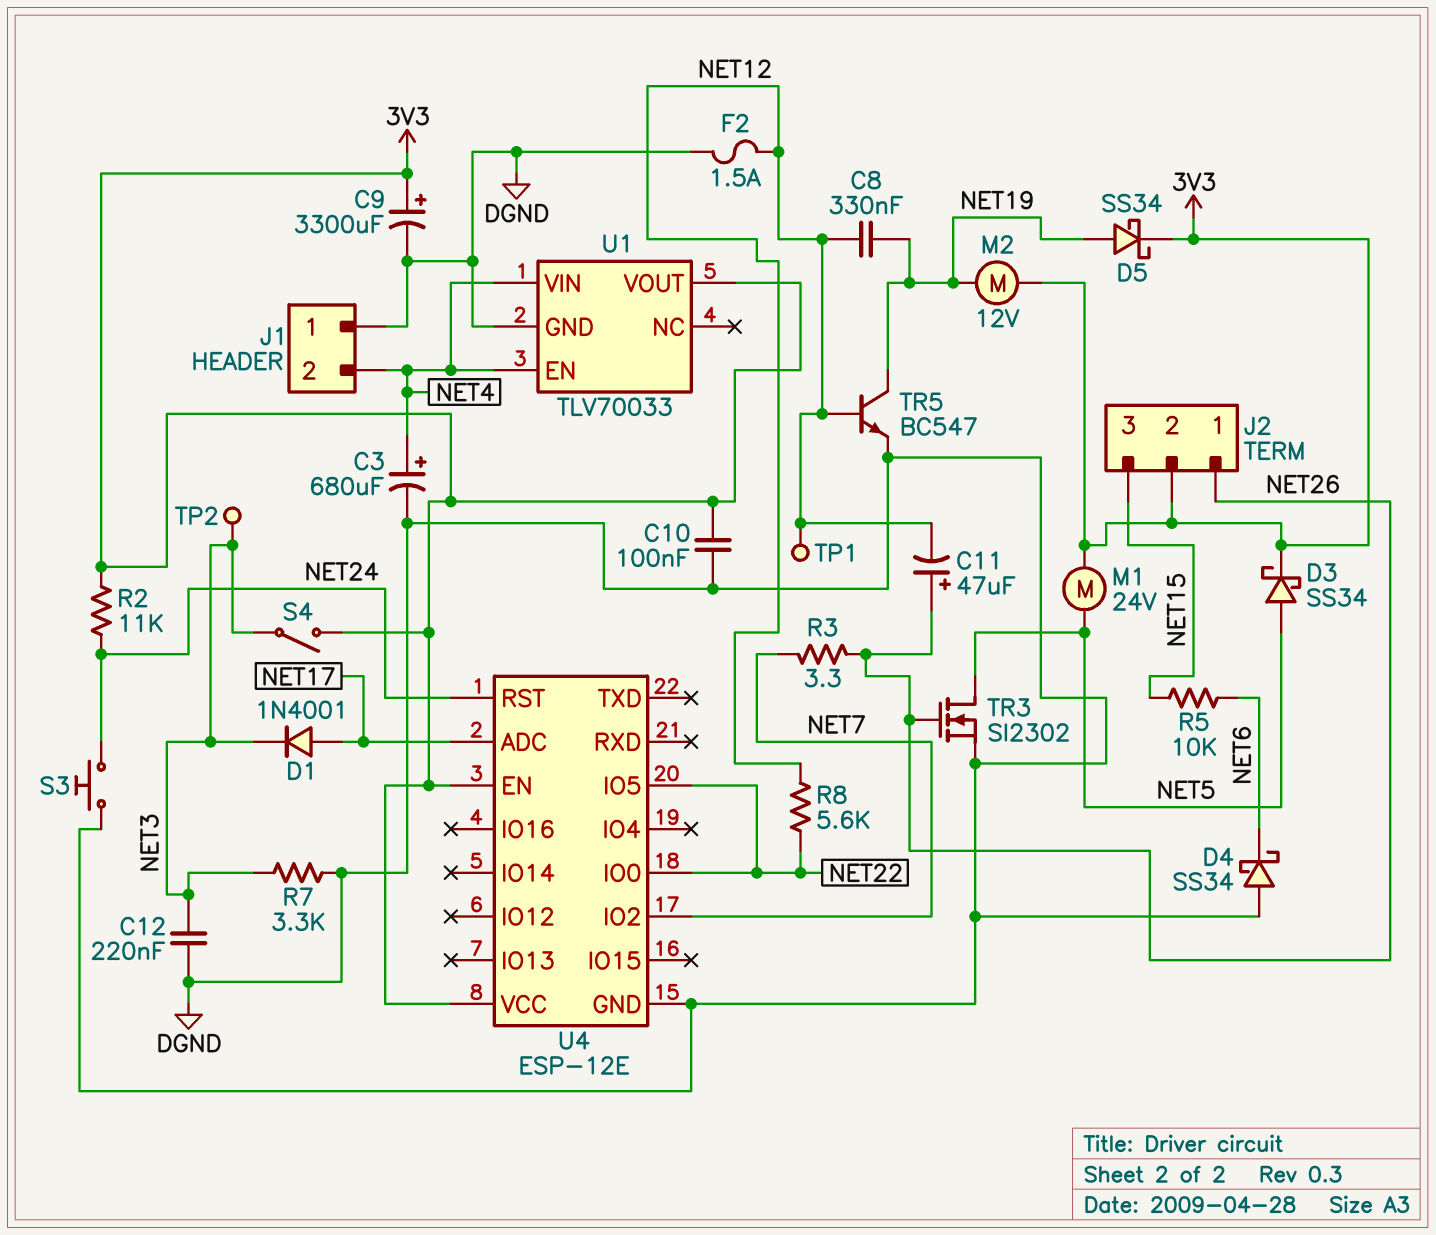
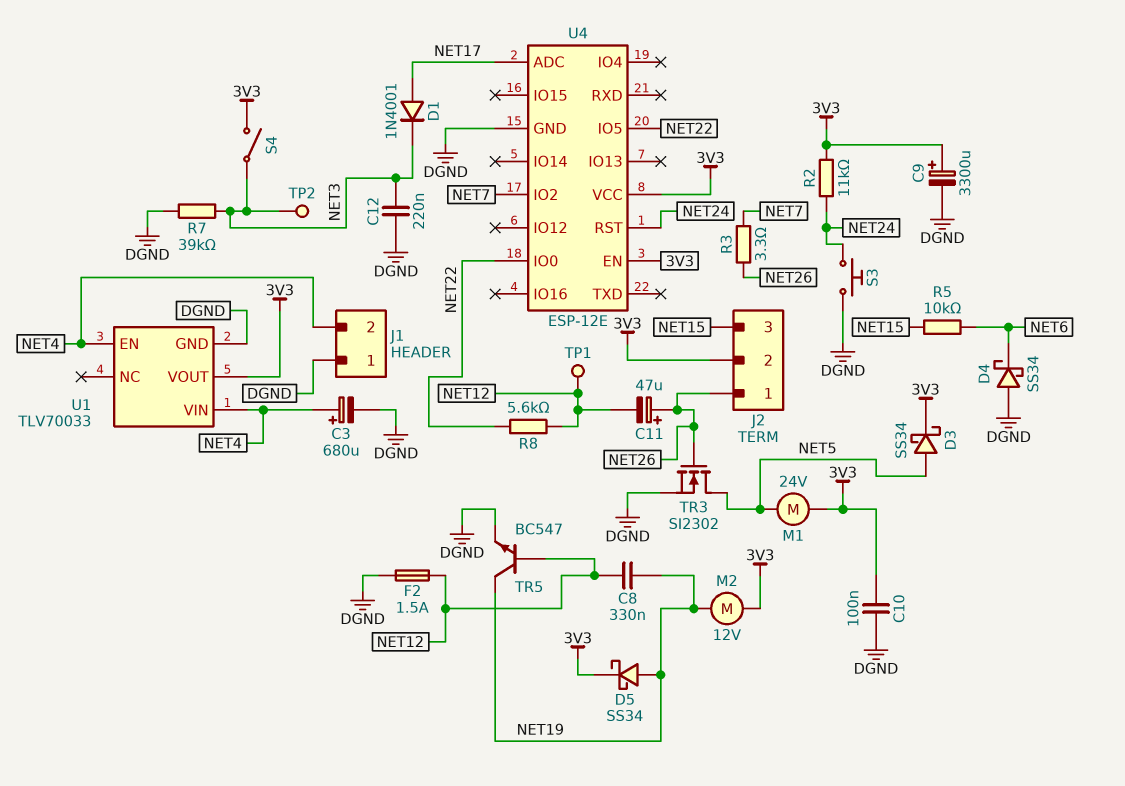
R7: 3.3k (DGND, NET3) -> 39k (DGND, NET3)

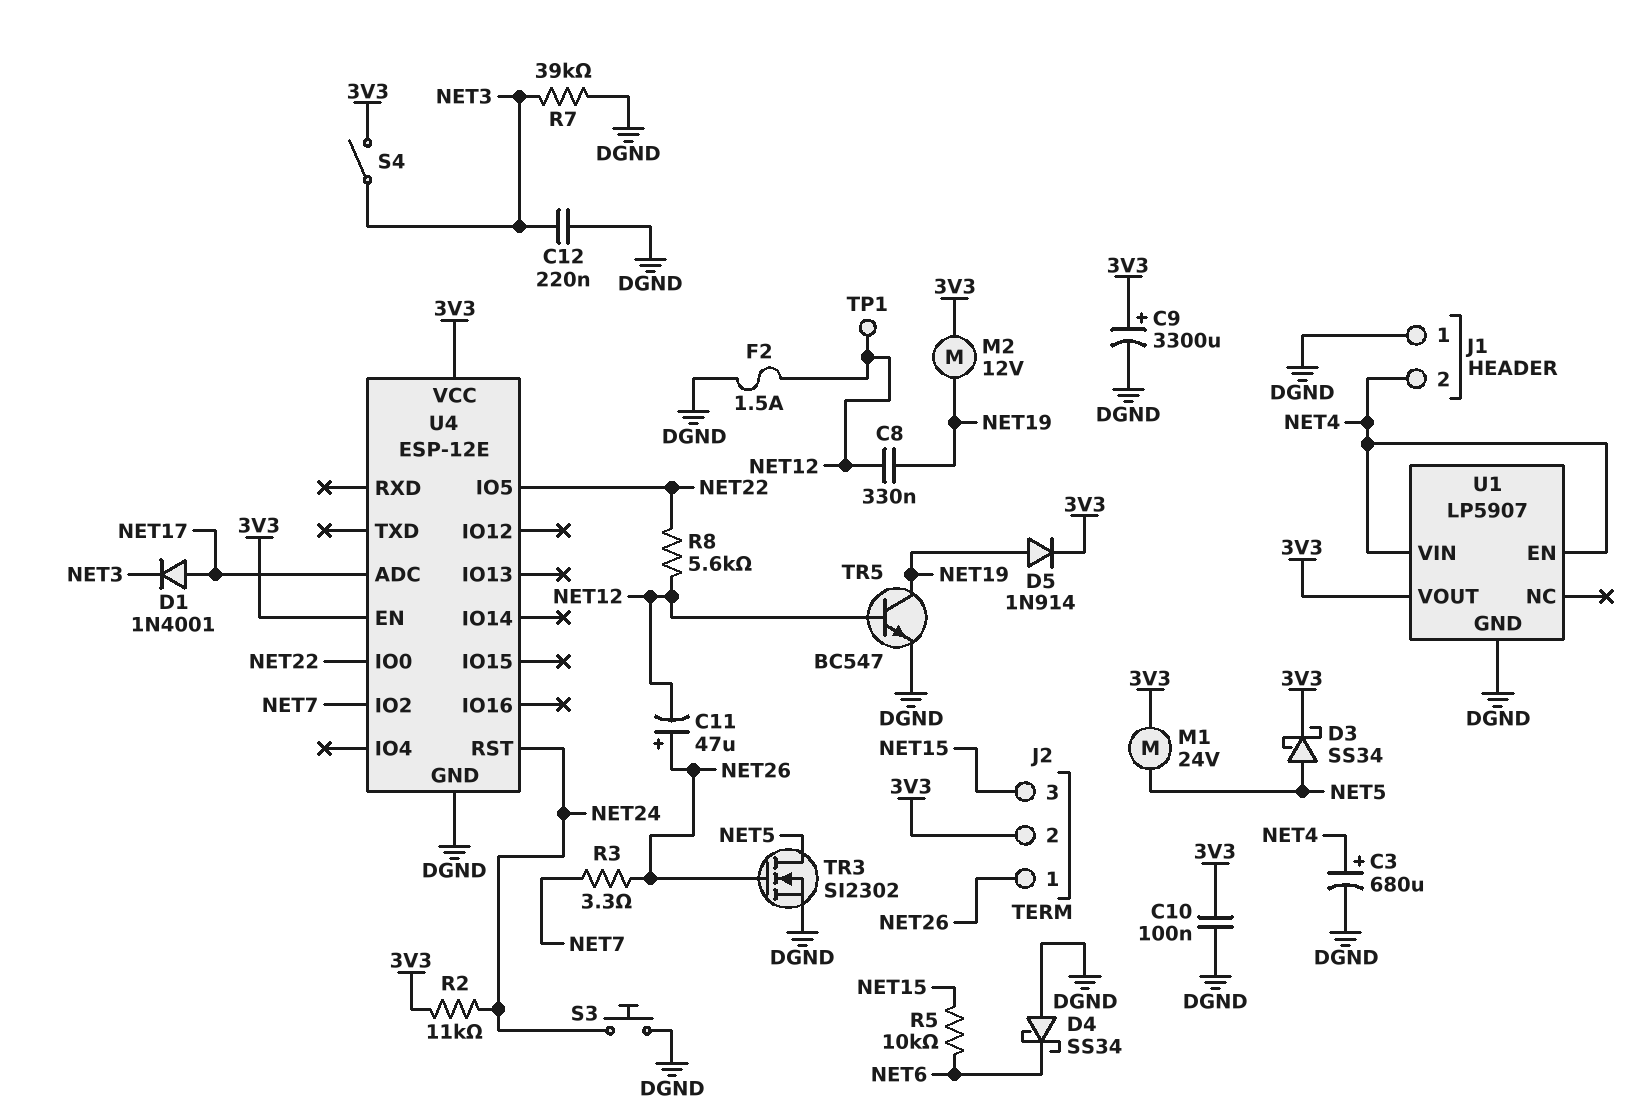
D5: schottky SS34 (A NET19, K 3V3) -> diode 1N914 (A NET19, K 3V3)
TP2: test point (NET3) -> none
U1: TLV70033 -> LP5907

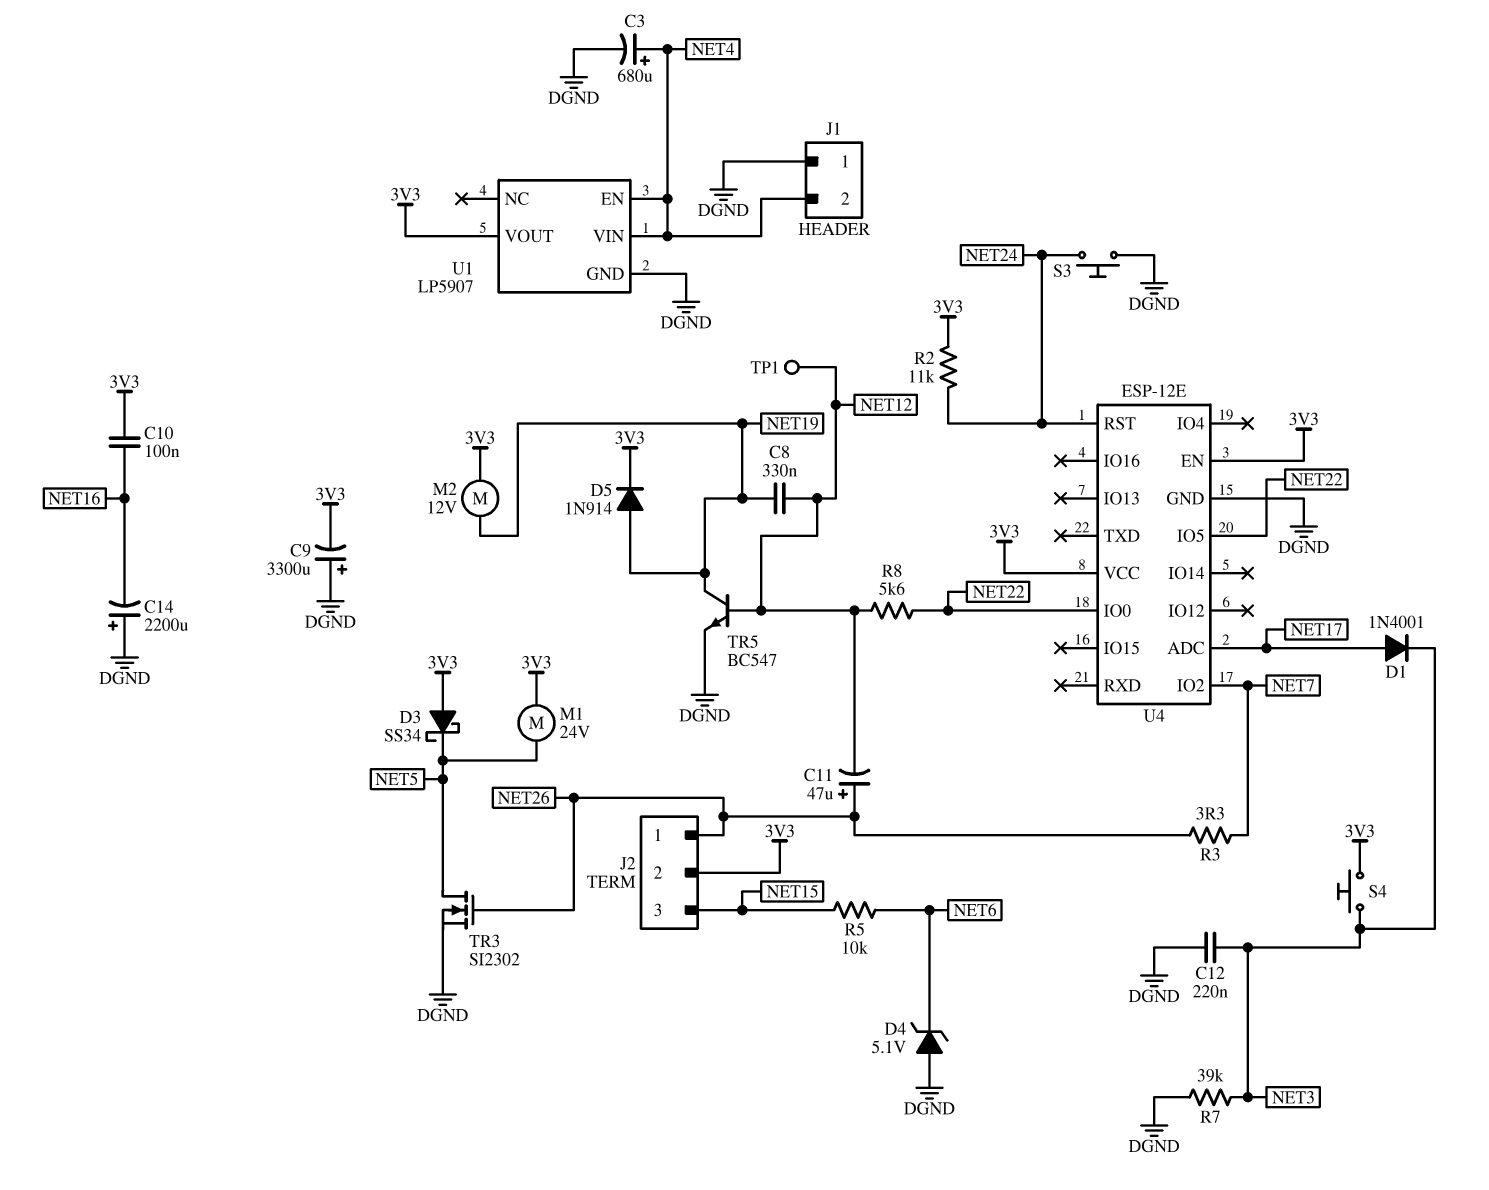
C9: 3300uF (plus 3V3, minus DGND) -> 3300uF (plus DGND, minus 3V3)
C10: 100nF (3V3, DGND) -> 100nF (3V3, NET16)
C14: none -> 2200uF (plus DGND, minus NET16)
D3: schottky SS34 (A NET5, K 3V3) -> schottky SS34 (A 3V3, K NET5)
D4: schottky SS34 (A DGND, K NET6) -> zener 5.1V (A DGND, K NET6)
F2: 1.5A (DGND, NET12) -> none
S4: switch (3V3, NET3) -> button (3V3, NET3)

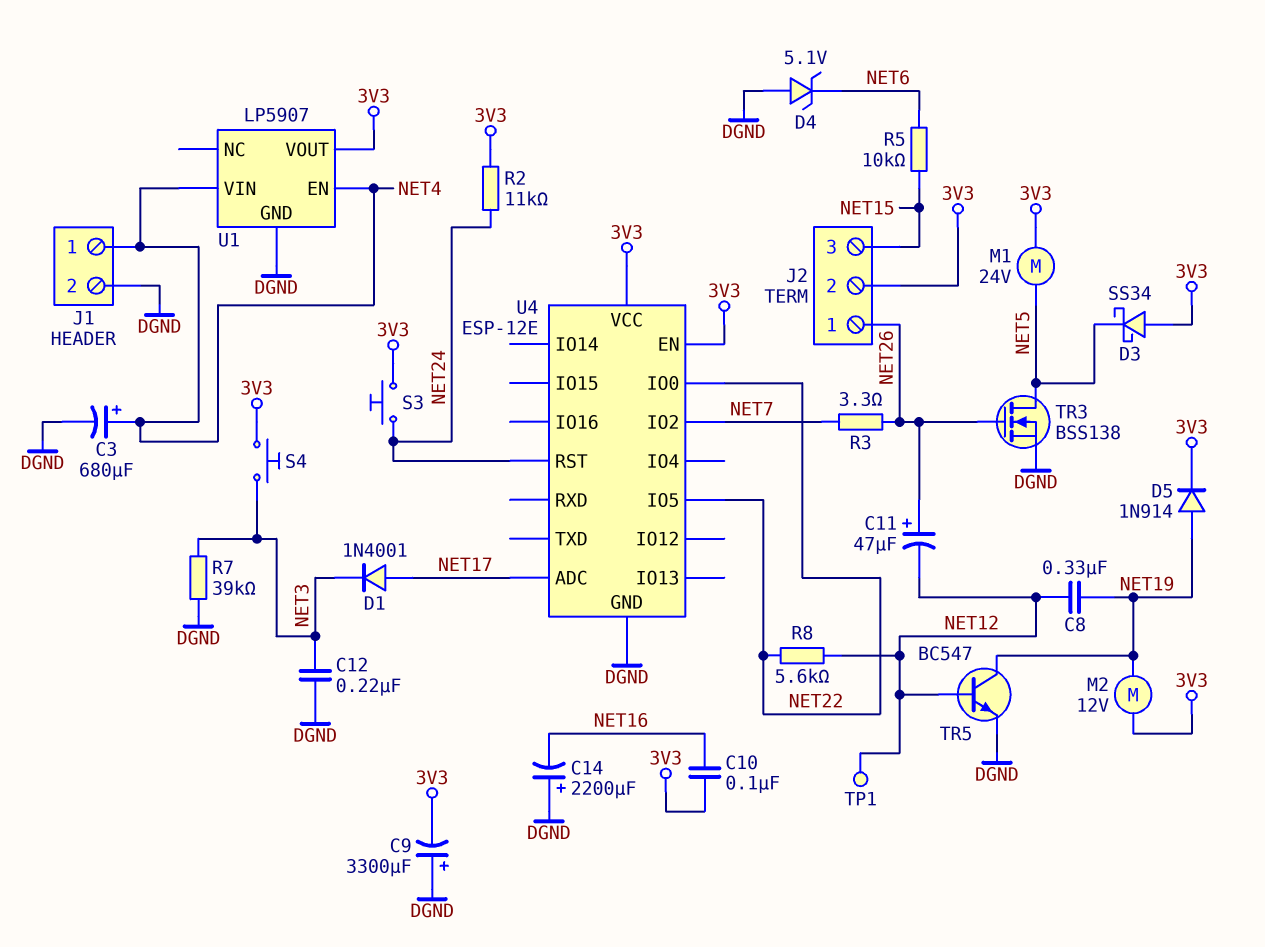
J1 pin 1: DGND -> NET4
J1 pin 2: NET4 -> DGND
S3: button (DGND, NET24) -> button (3V3, NET24)
TR3: NMOS SI2302 (G NET26, D NET5, S DGND) -> NMOS BSS138 (G NET26, D NET5, S DGND)

